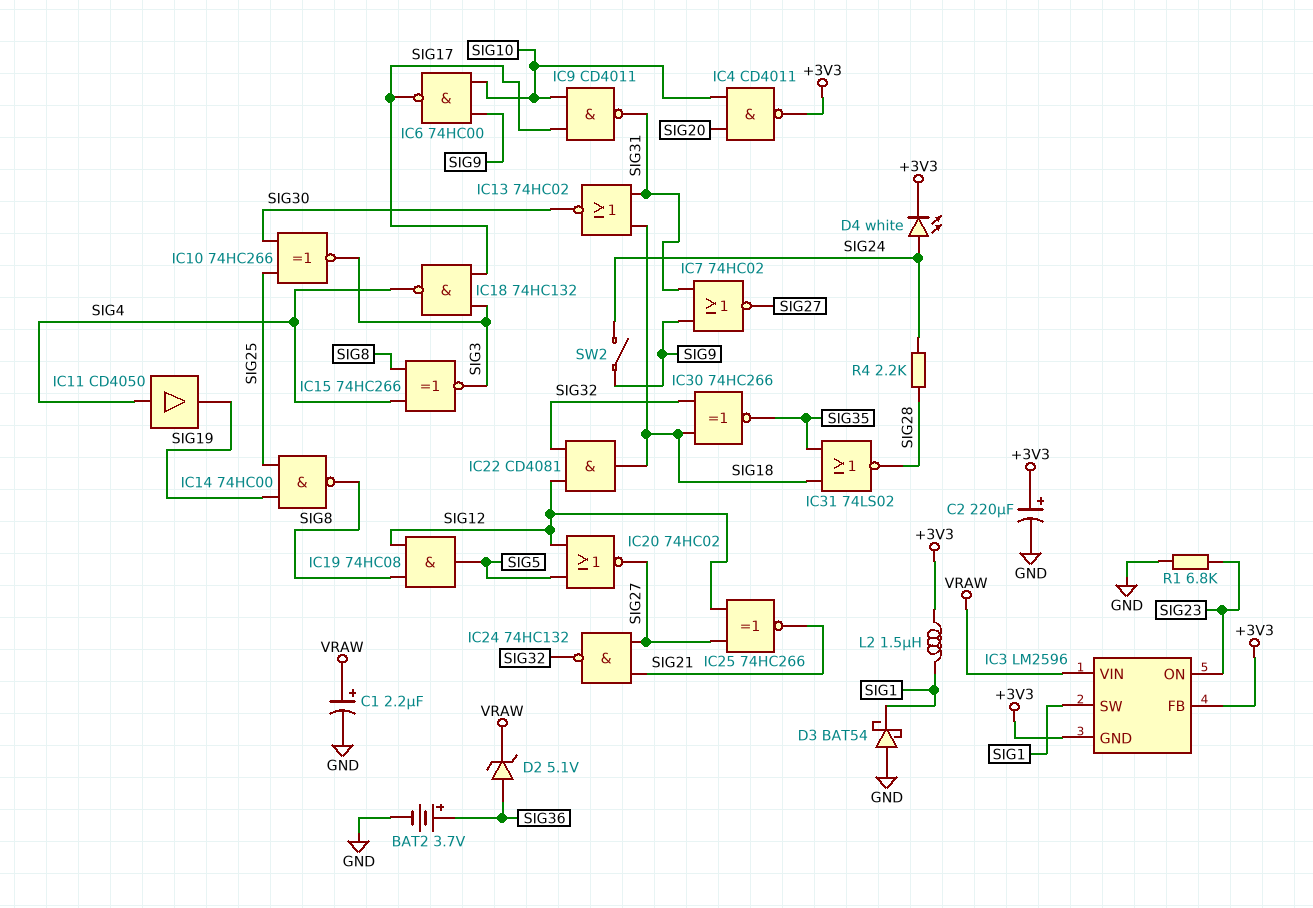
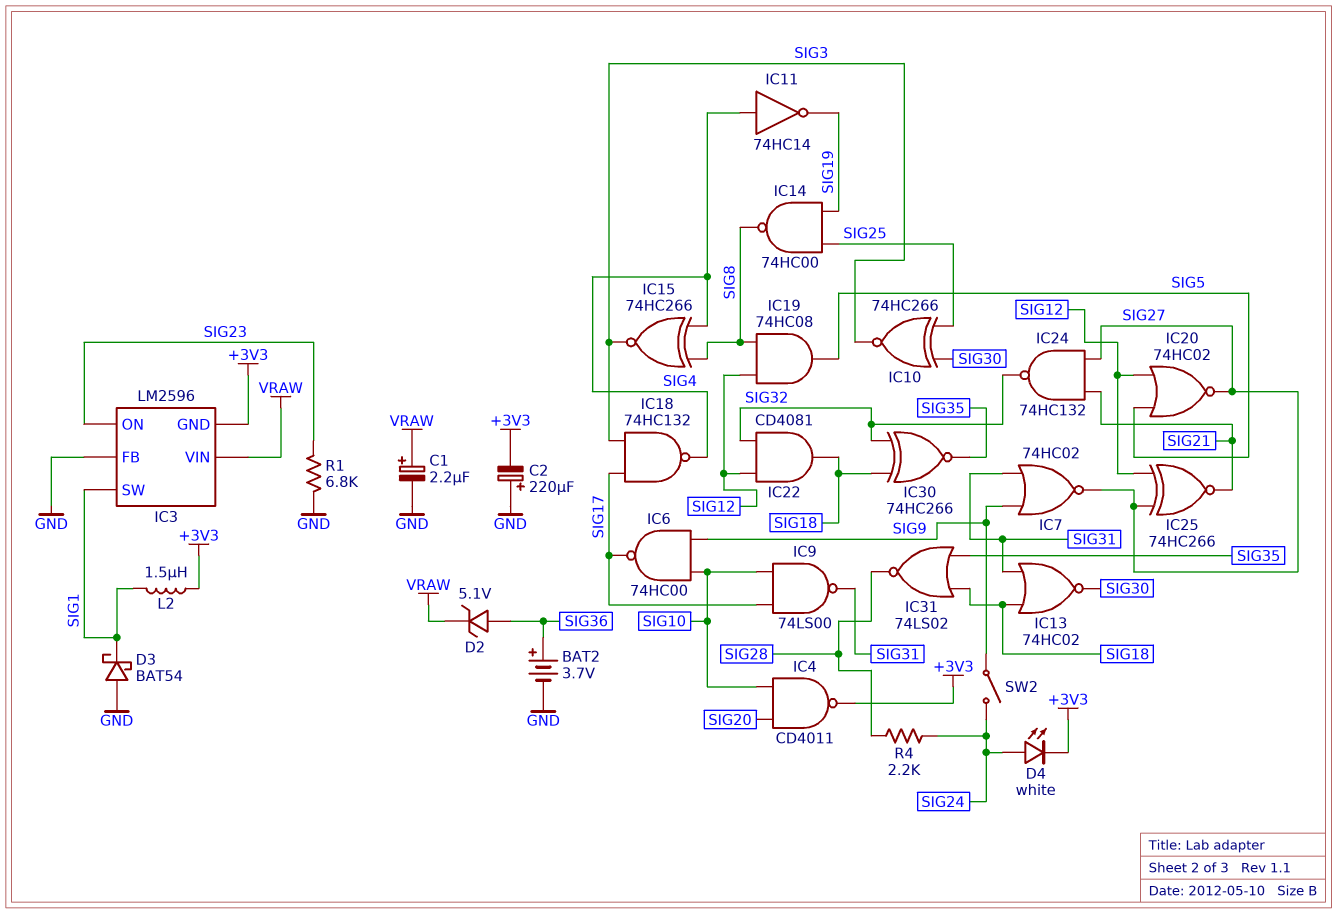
C2: 220uF (plus +3V3, minus GND) -> 220uF (plus GND, minus +3V3)
IC3 pin FB: +3V3 -> GND
IC9: NAND CD4011 (in SIG10, in SIG17, out SIG31) -> NAND 74LS00 (in SIG10, in SIG17, out SIG31)
IC11: buffer CD4050 (in SIG4, out SIG19) -> NOT 74HC14 (in SIG4, out SIG19)

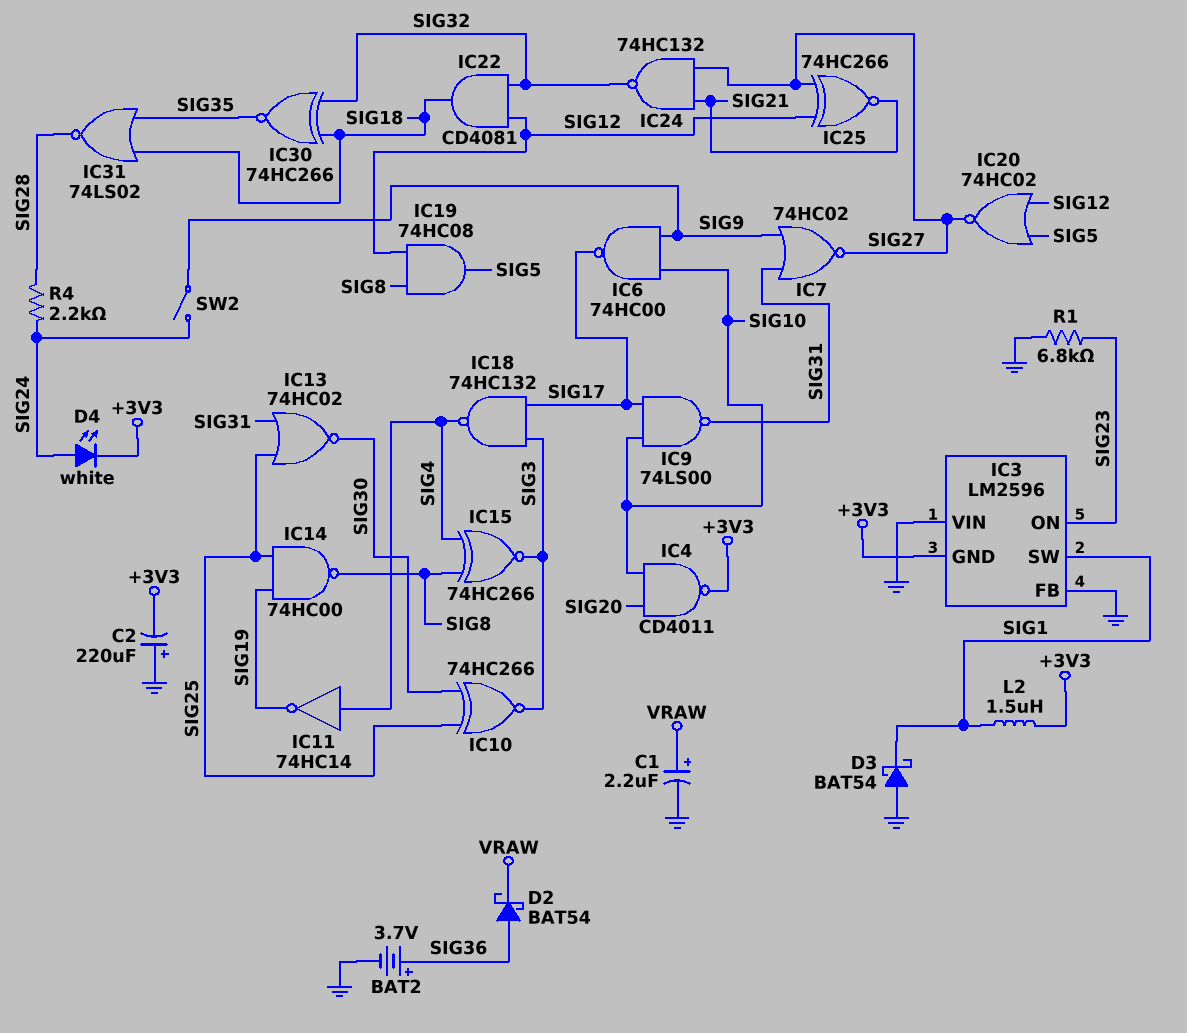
D2: zener 5.1V (A SIG36, K VRAW) -> schottky BAT54 (A SIG36, K VRAW)
IC3 pin VIN: VRAW -> GND
IC13: NOR 74HC02 (in SIG18, in SIG31, out SIG30) -> NOR 74HC02 (in SIG25, in SIG31, out SIG30)

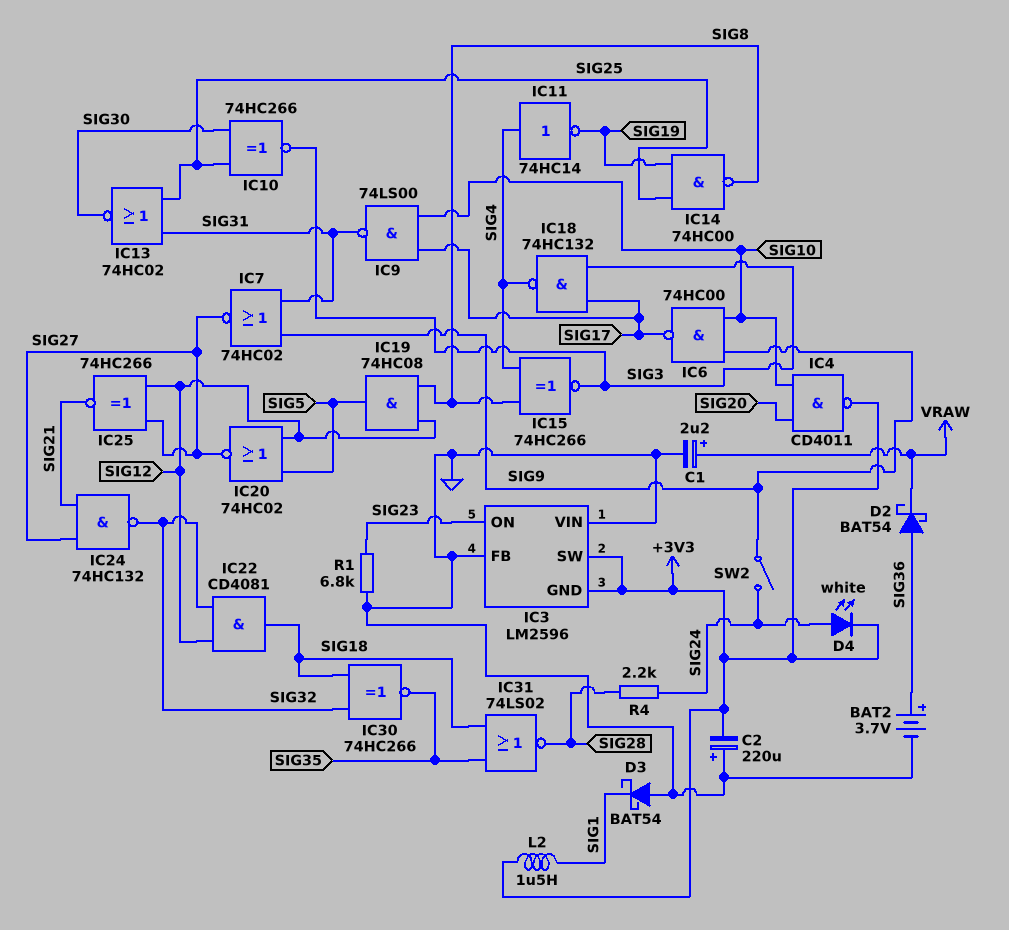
IC3 pin SW: SIG1 -> +3V3

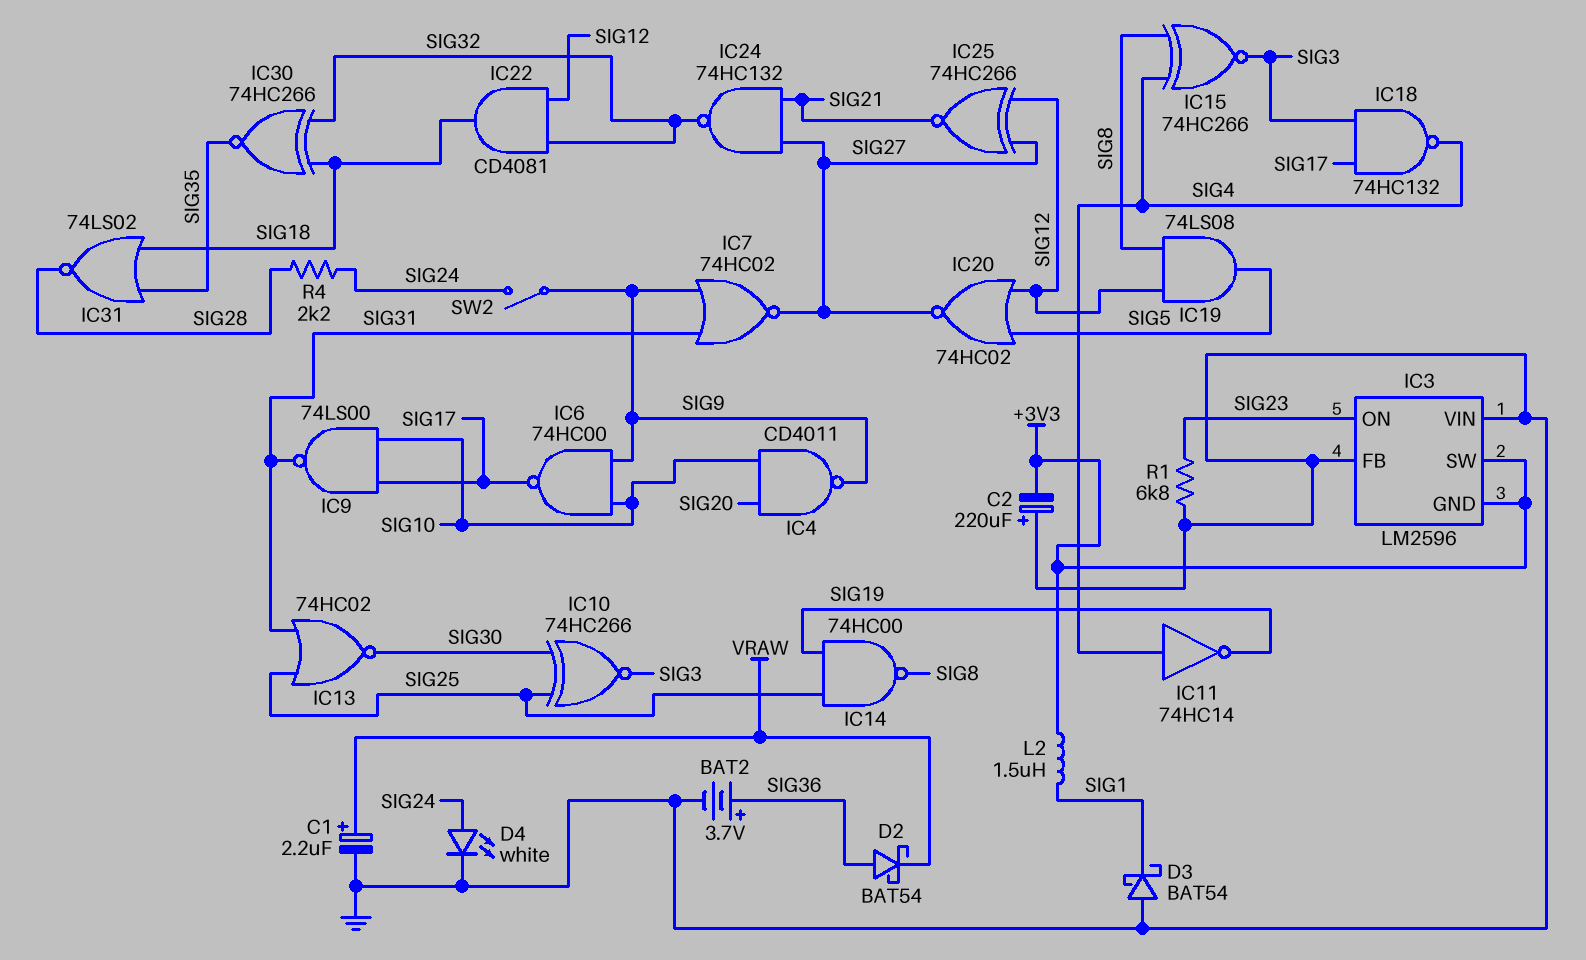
D4: LED white (A SIG24, K +3V3) -> LED white (A SIG24, K GND)
IC4: NAND CD4011 (in SIG10, in SIG20, out +3V3) -> NAND CD4011 (in SIG10, in SIG20, out SIG9)
IC19: AND 74HC08 (in SIG8, in SIG12, out SIG5) -> AND 74LS08 (in SIG8, in SIG12, out SIG5)

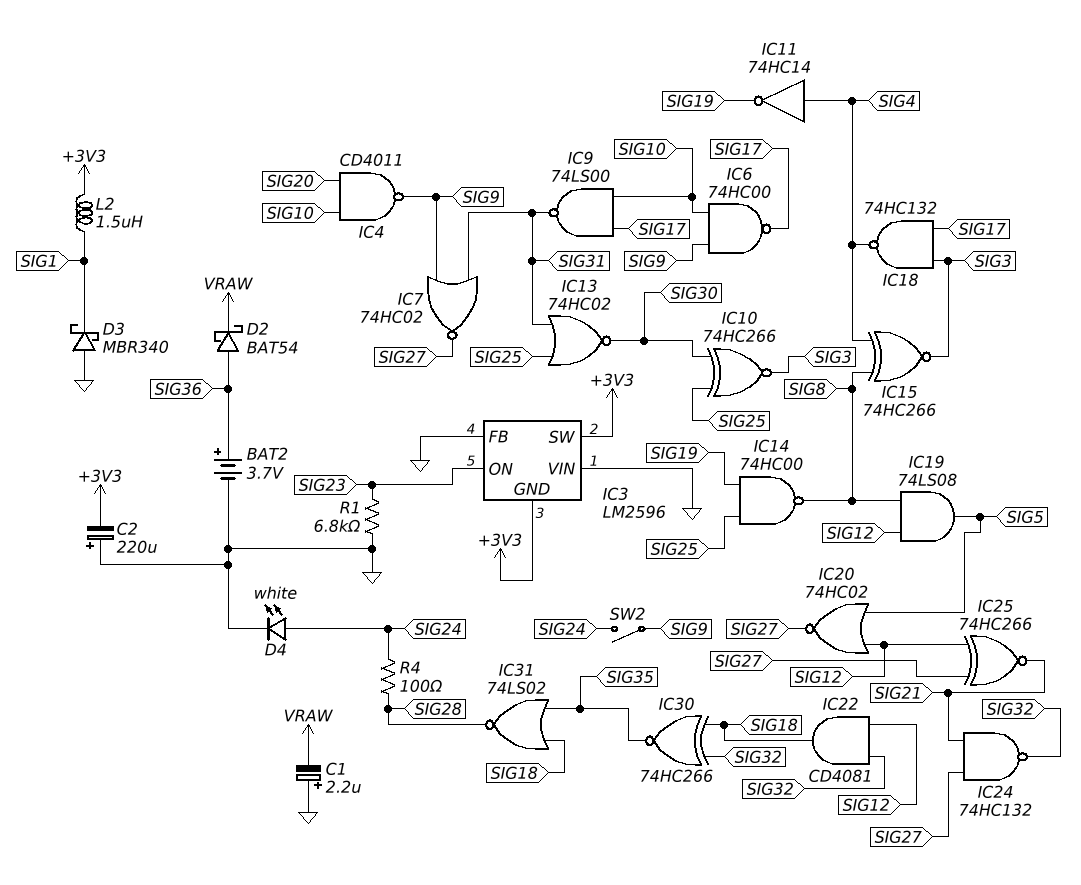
C1: 2.2uF (plus VRAW, minus GND) -> 2.2uF (plus GND, minus VRAW)
D3: schottky BAT54 (A GND, K SIG1) -> schottky MBR340 (A GND, K SIG1)
R4: 2.2k (SIG24, SIG28) -> 100 (SIG24, SIG28)

